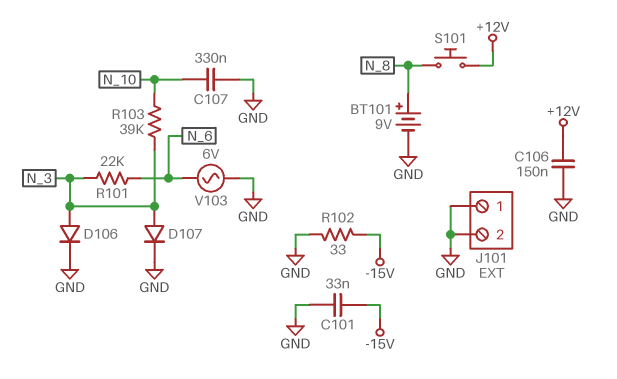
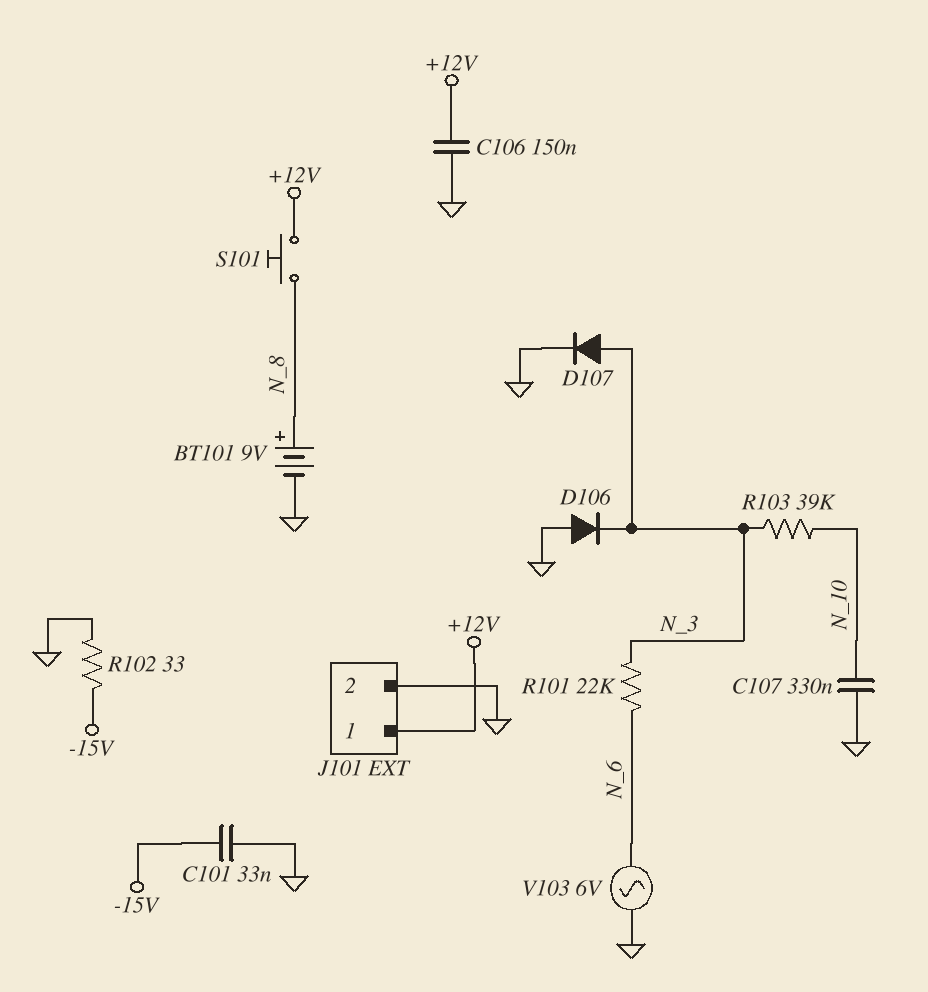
D106: diode (A N_3, K GND) -> diode (A GND, K N_3)
J101 pin 1: GND -> +12V

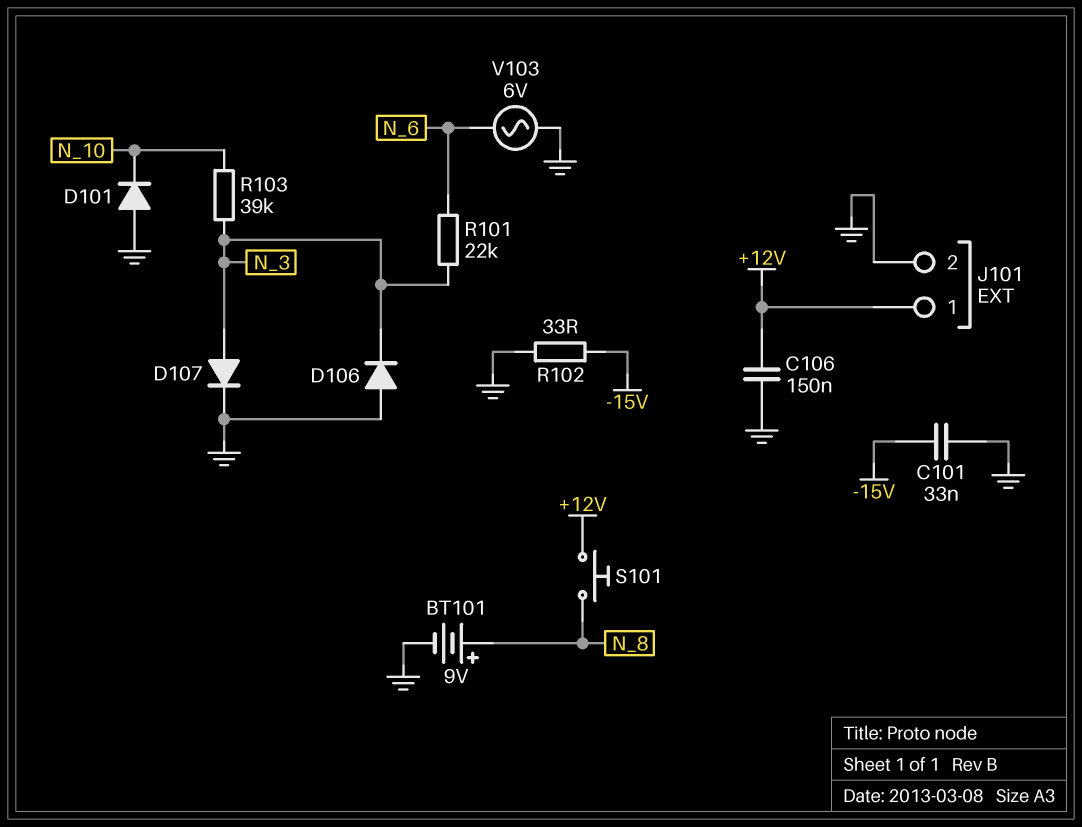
C107: 330nF (GND, N_10) -> none
D101: none -> diode (A GND, K N_10)

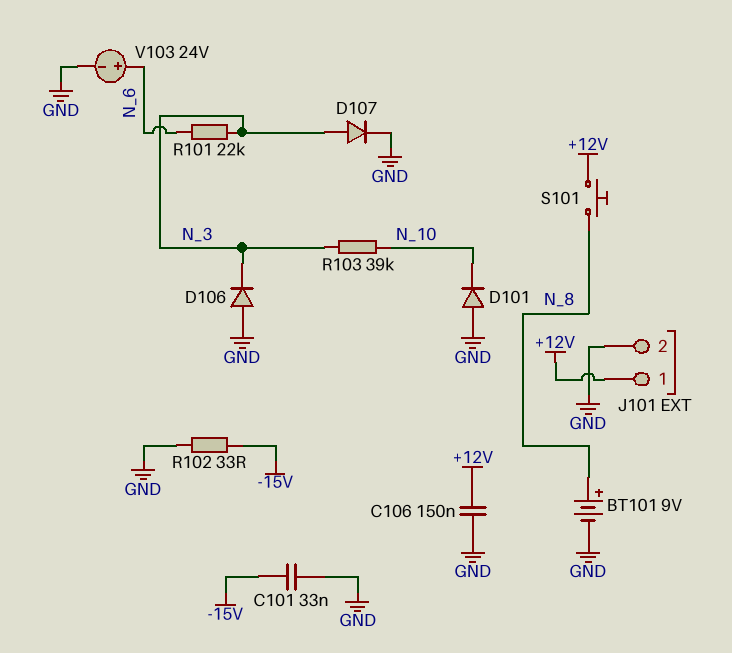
V103: AC 6V (GND, N_6) -> 24V (plus N_6, minus GND)

